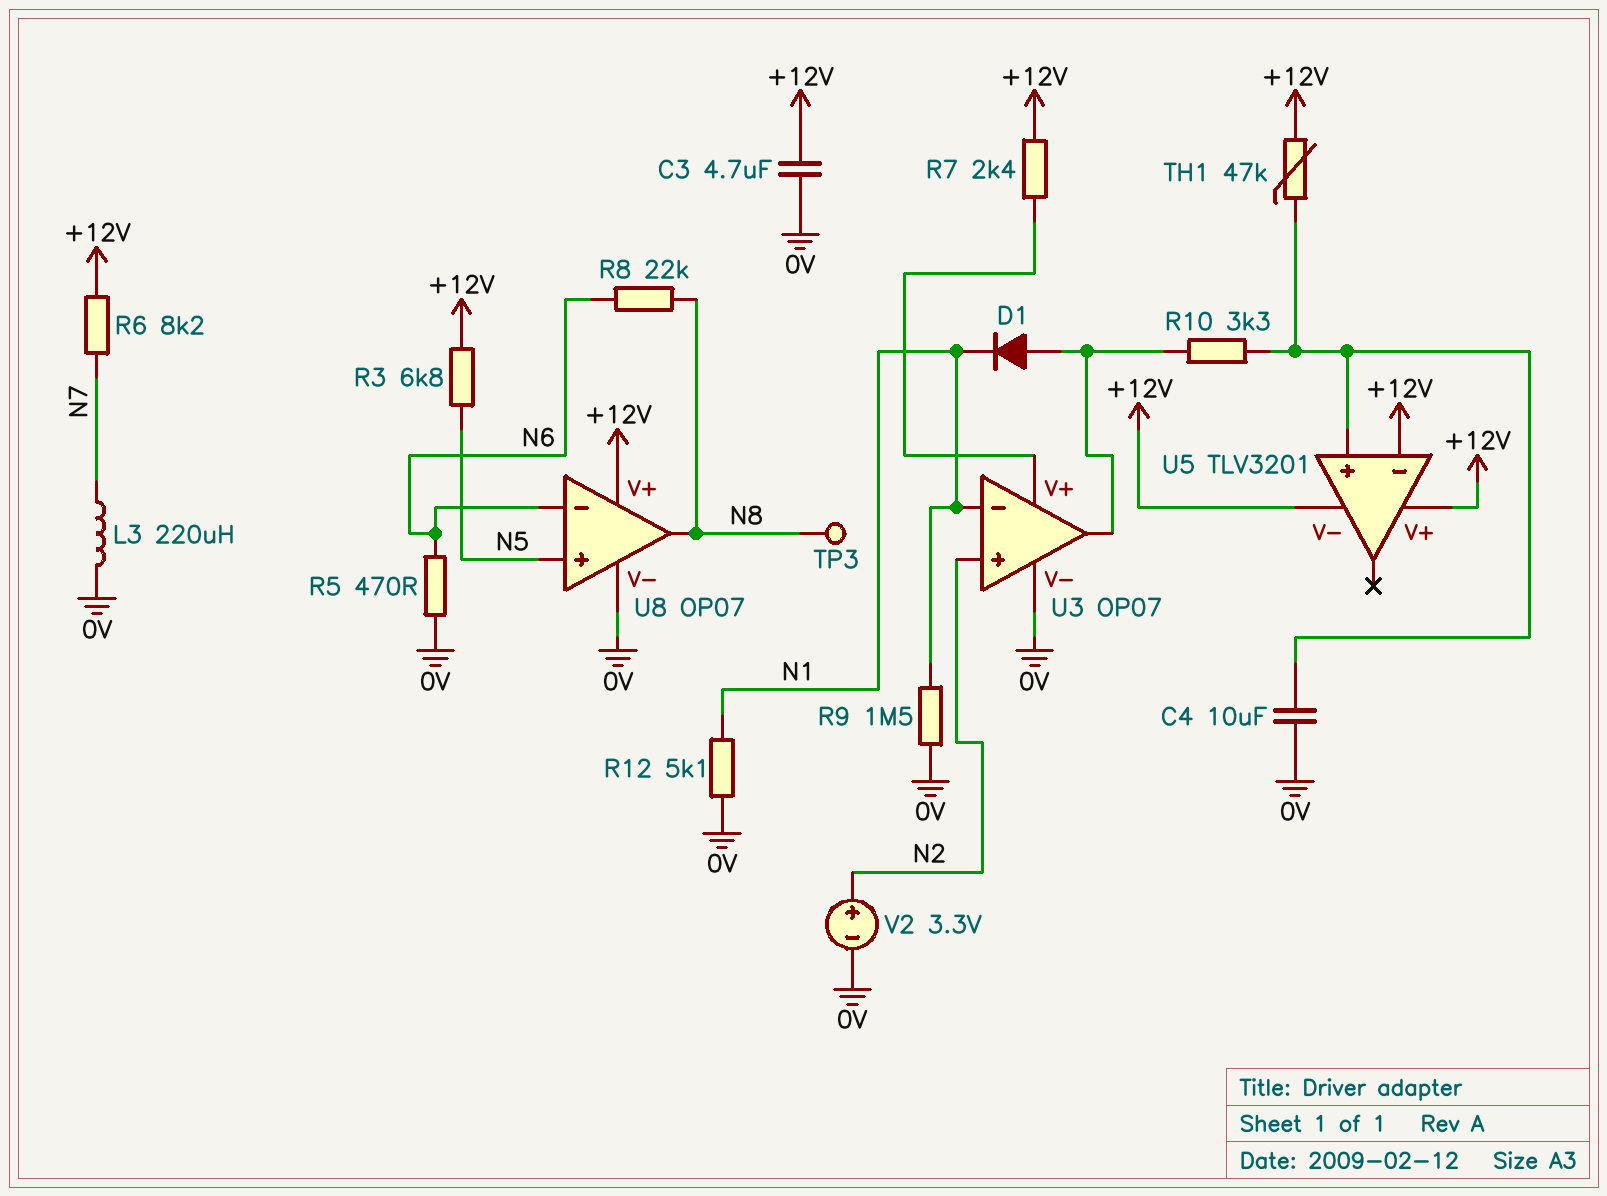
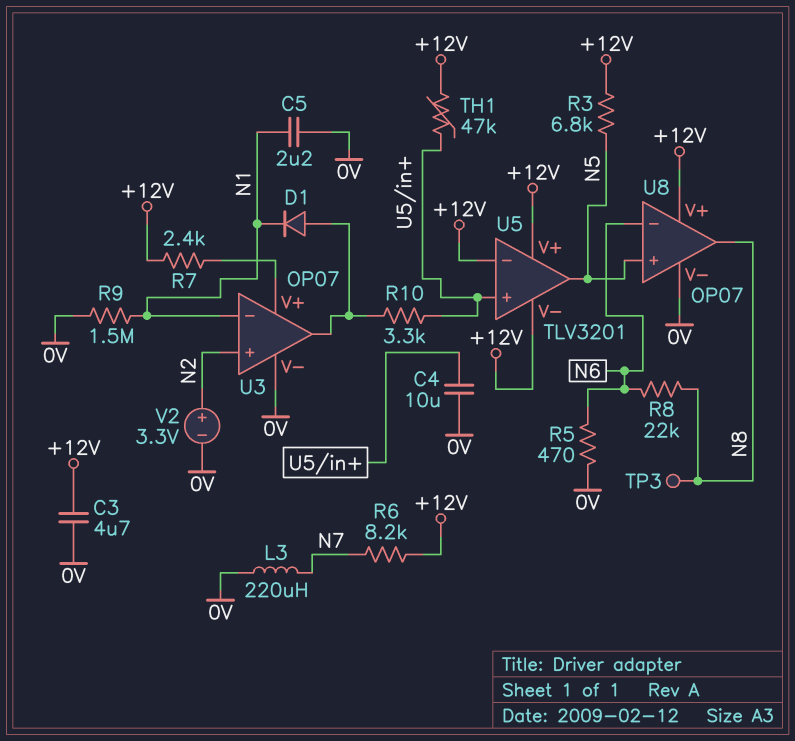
C5: none -> 2.2uF (0V, N1)
R12: 5.1k (0V, N1) -> none
U5 pin out: none -> N5

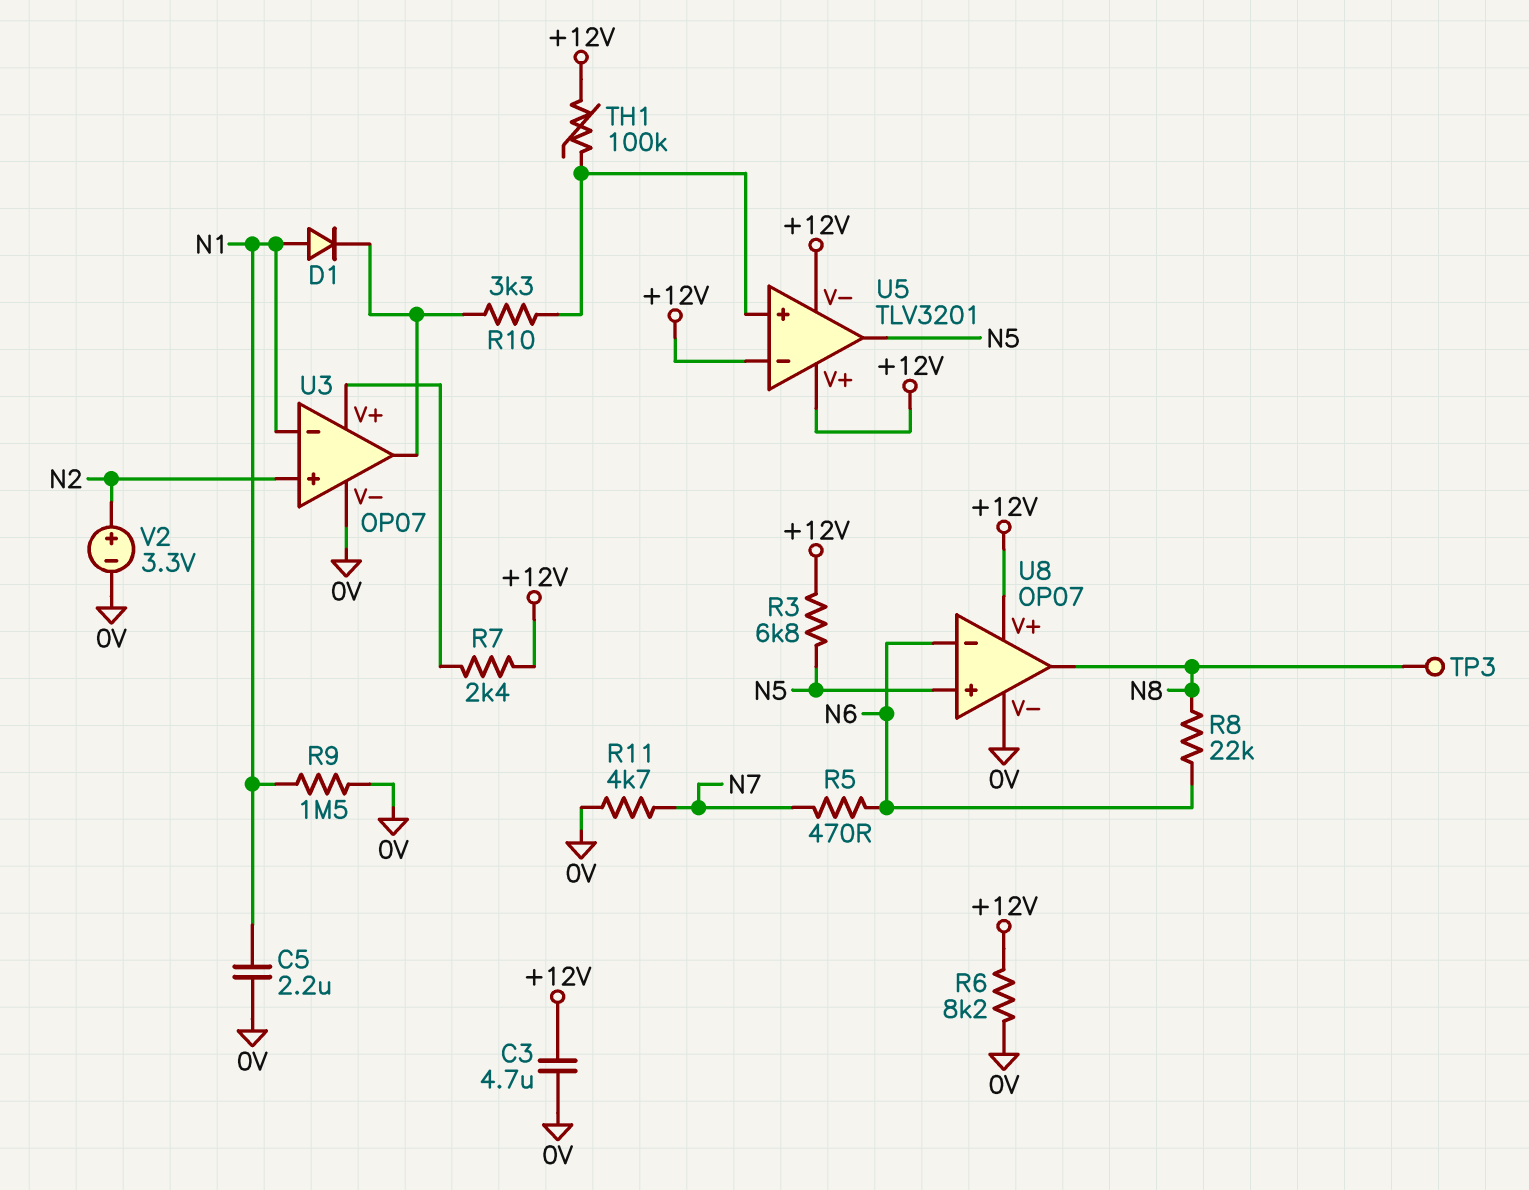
C4: 10uF (0V, U5/in+) -> none
D1: diode (A U3/out, K N1) -> diode (A N1, K U3/out)
L3: 220uH (0V, N7) -> none
R5: 470 (0V, N6) -> 470 (N6, N7)
R6: 8.2k (+12V, N7) -> 8.2k (+12V, 0V)
R11: none -> 4.7k (0V, N7)
TH1: 47k (+12V, U5/in+) -> 100k (+12V, U5/in+)

